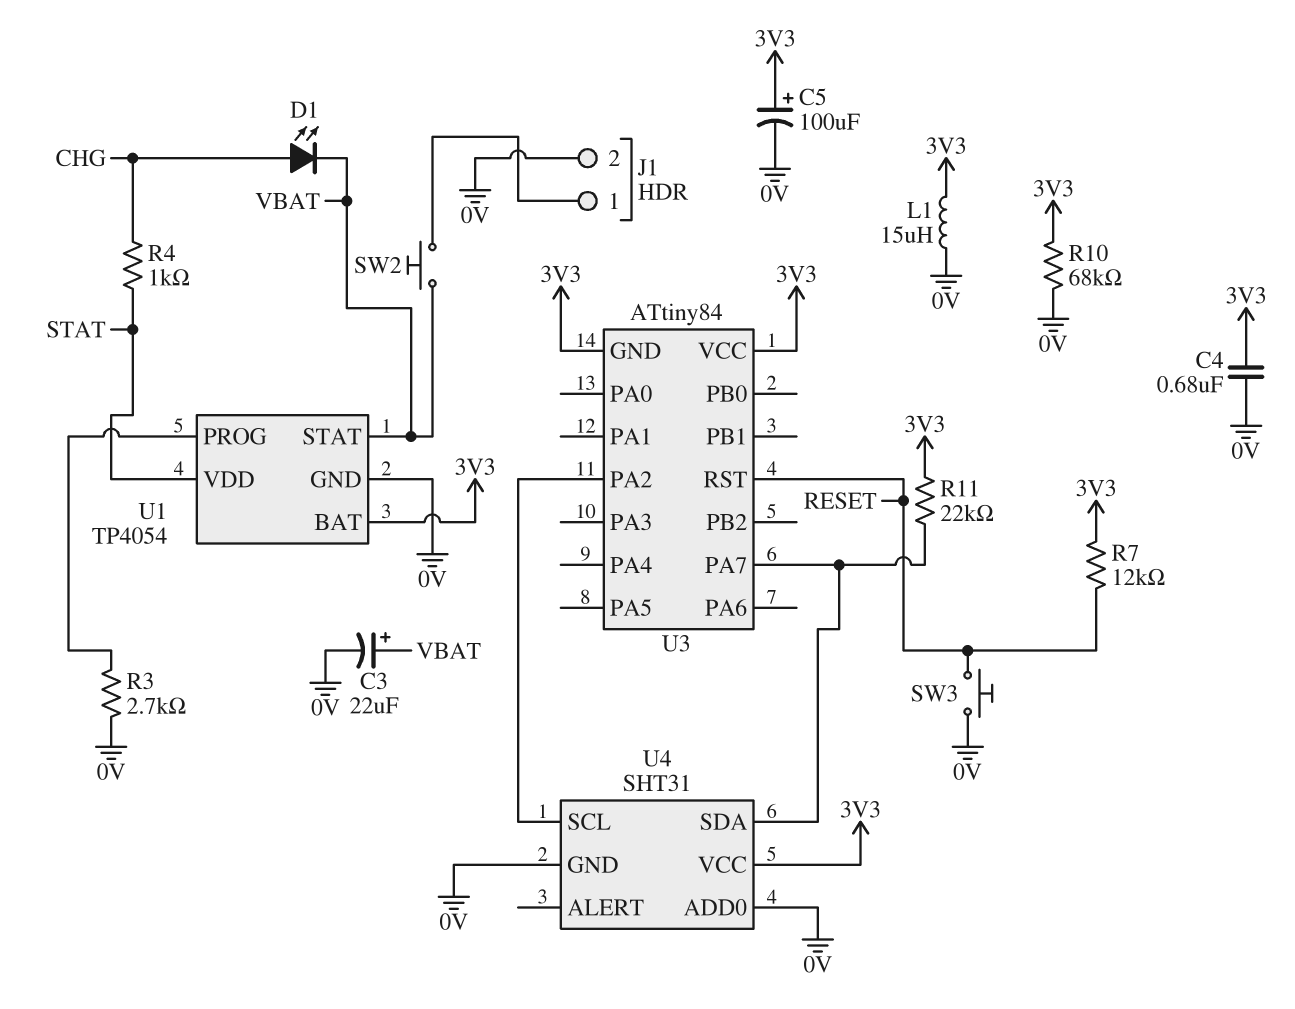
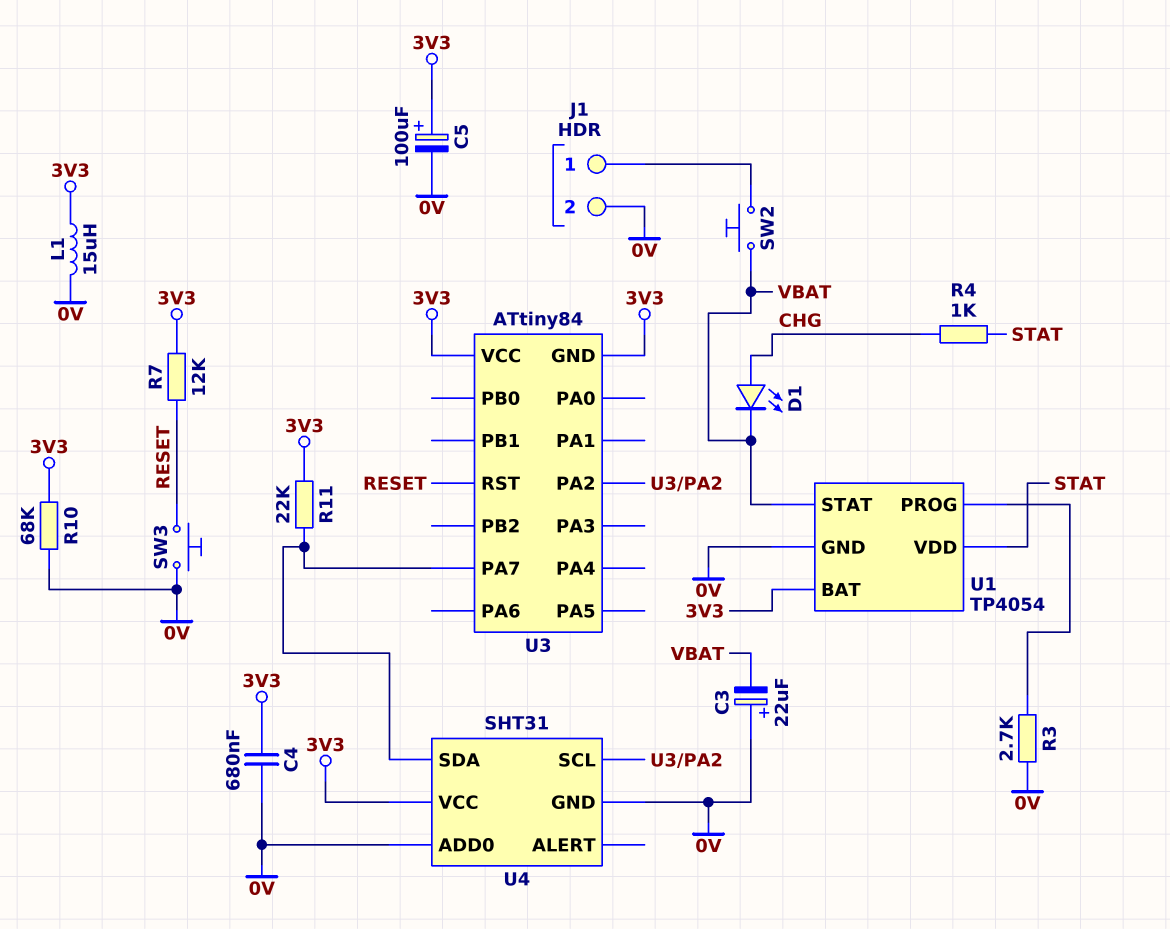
C3: 22uF (plus VBAT, minus 0V) -> 22uF (plus 0V, minus VBAT)

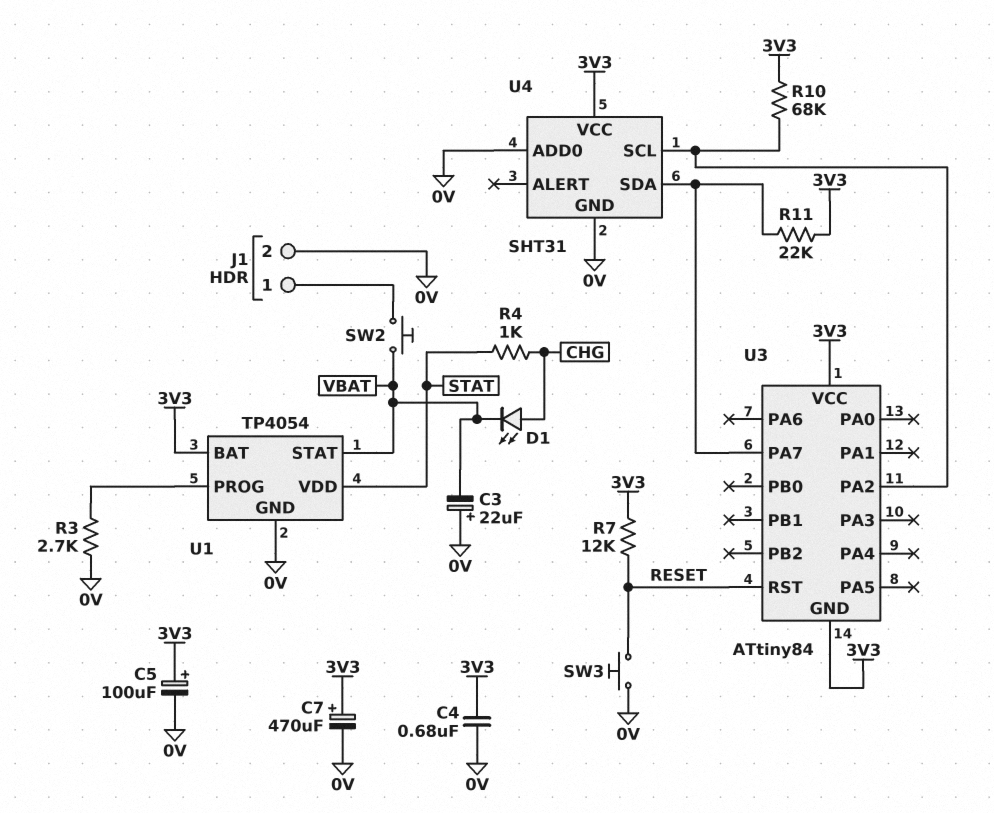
C7: none -> 470uF (plus 3V3, minus 0V)
L1: 15uH (0V, 3V3) -> none
R10: 68k (0V, 3V3) -> 68k (3V3, U3/PA2)

